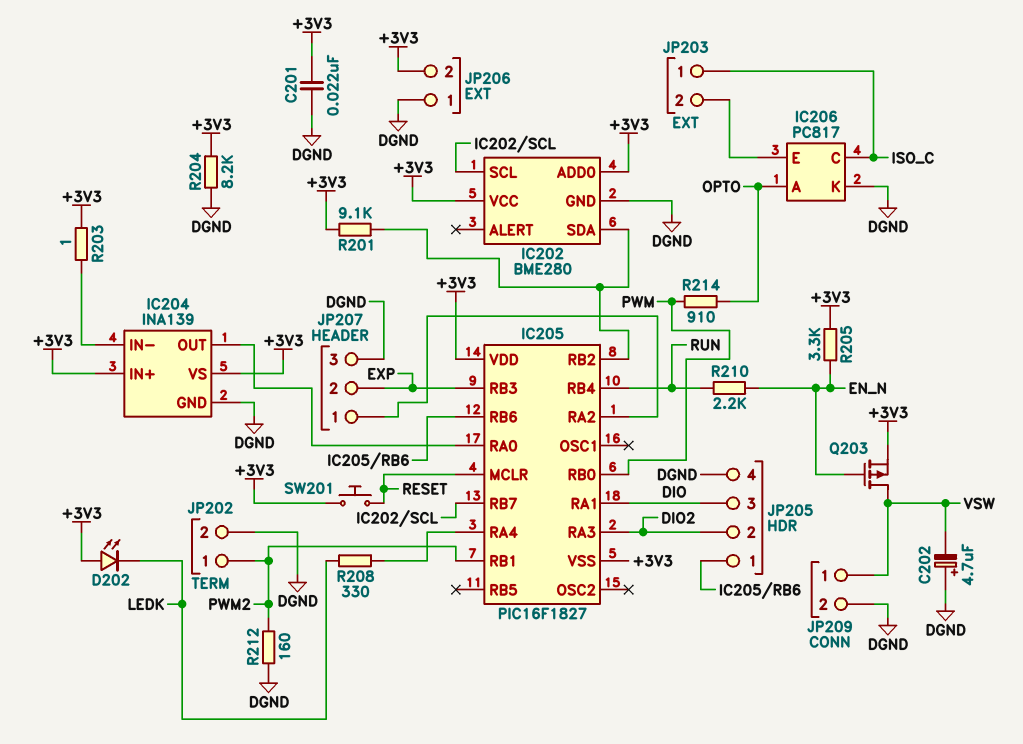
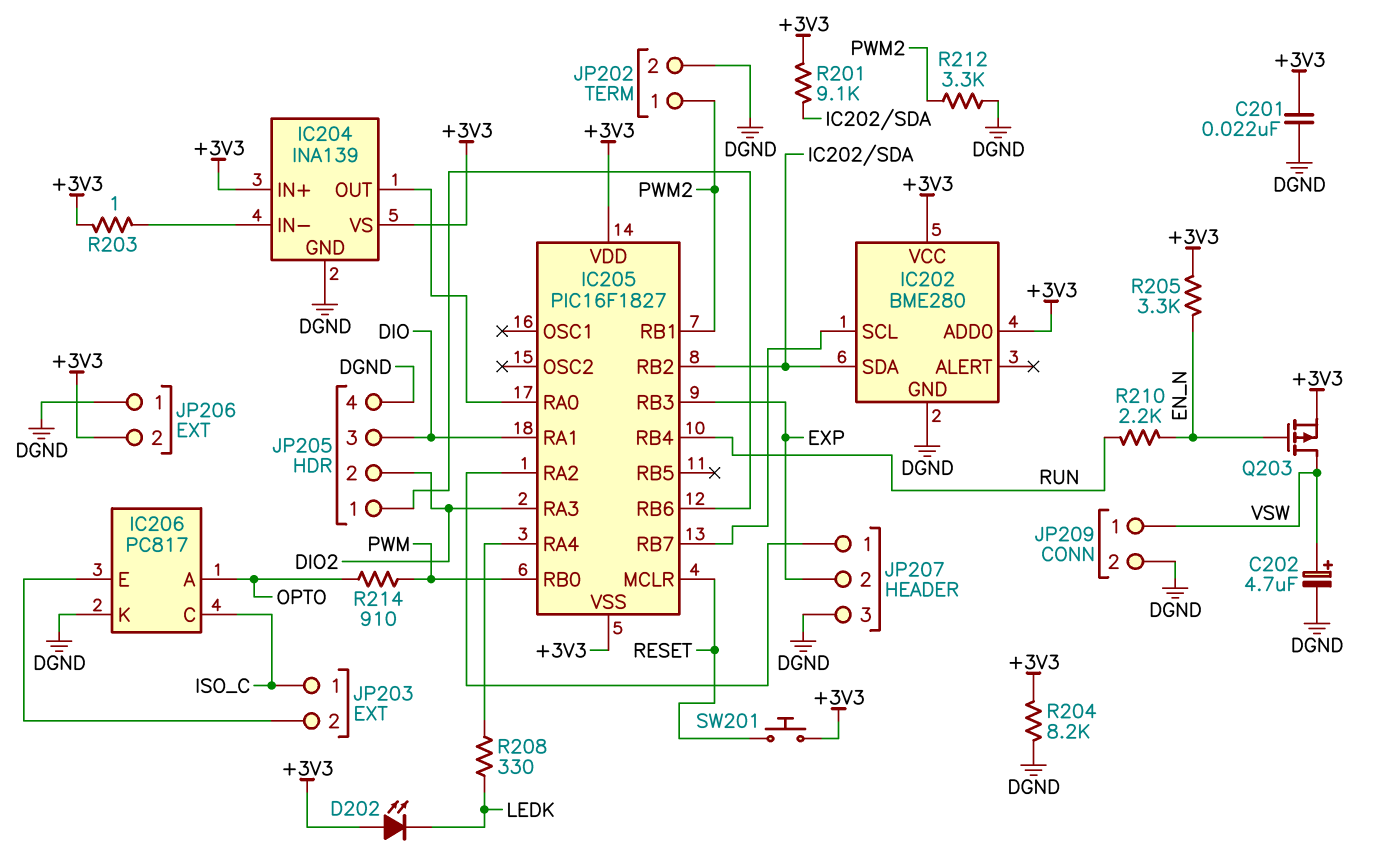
C202: 4.7uF (plus DGND, minus VSW) -> 4.7uF (plus VSW, minus DGND)
R212: 160 (DGND, PWM2) -> 3.3k (DGND, PWM2)

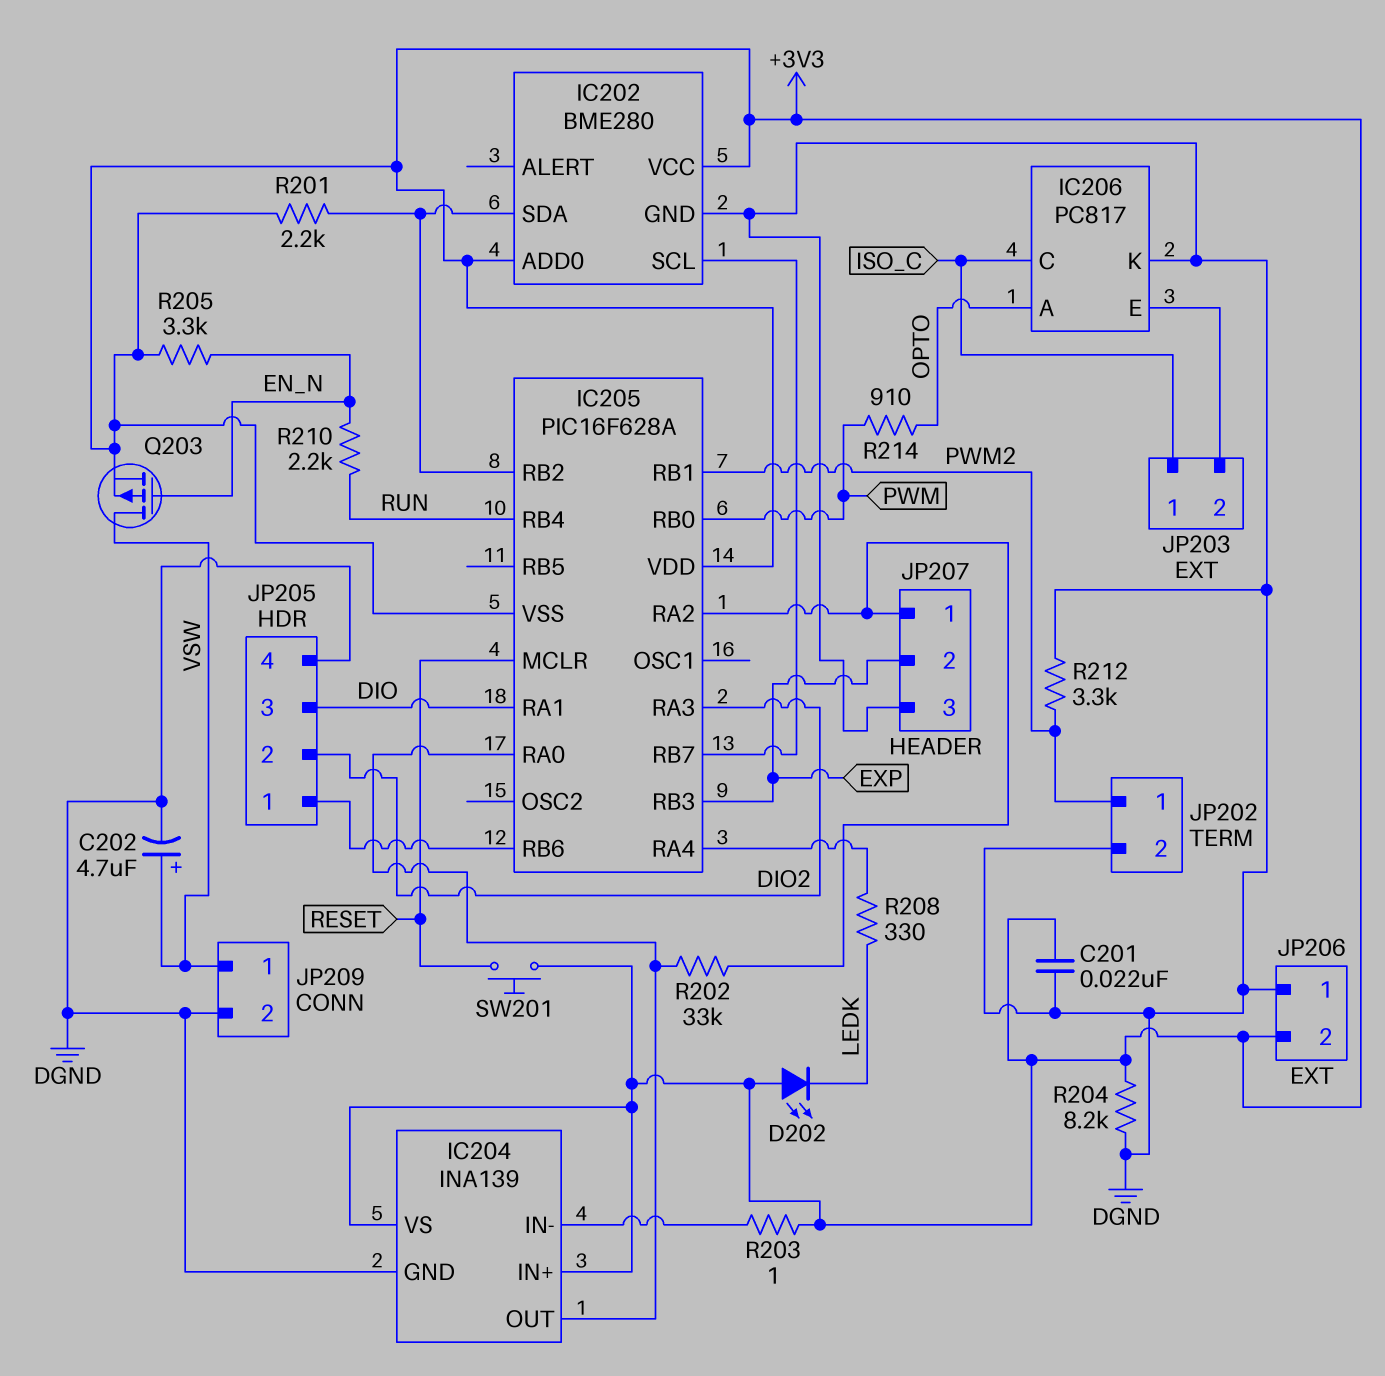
IC205: PIC16F1827 -> PIC16F628A
R201: 9.1k (+3V3, IC202/SDA) -> 2.2k (+3V3, IC202/SDA)
R202: none -> 33k (IC204/OUT, IC205/RA2)

